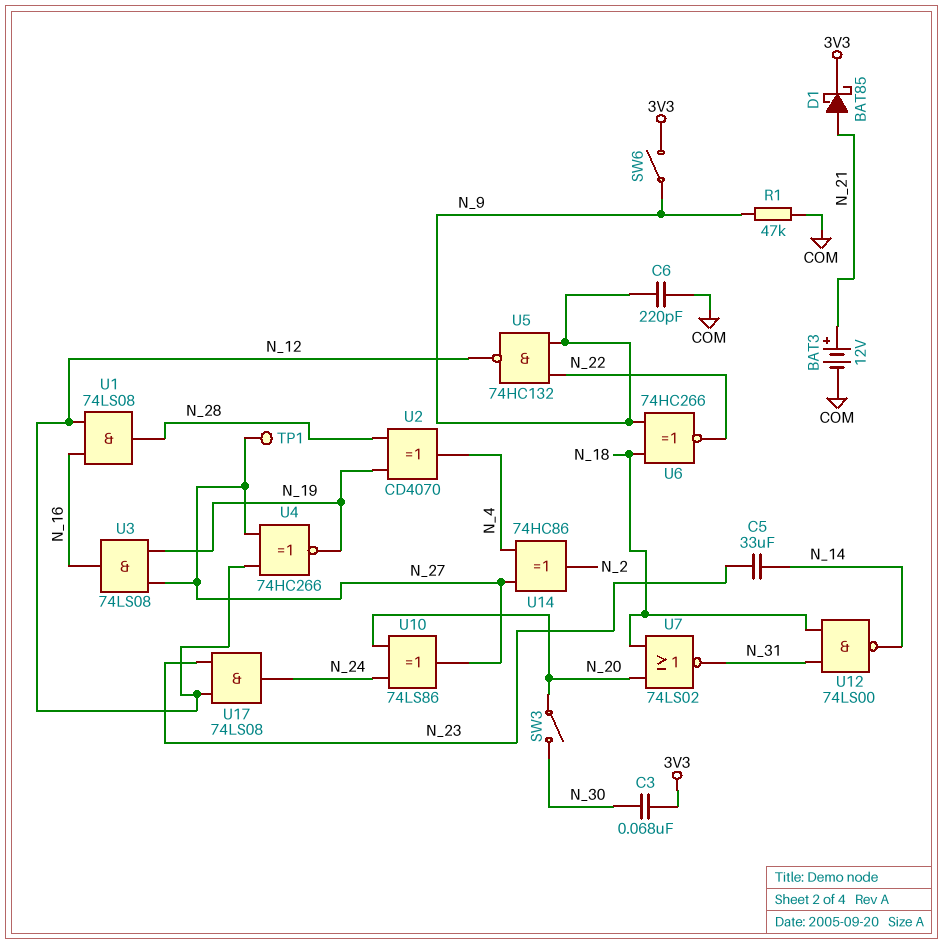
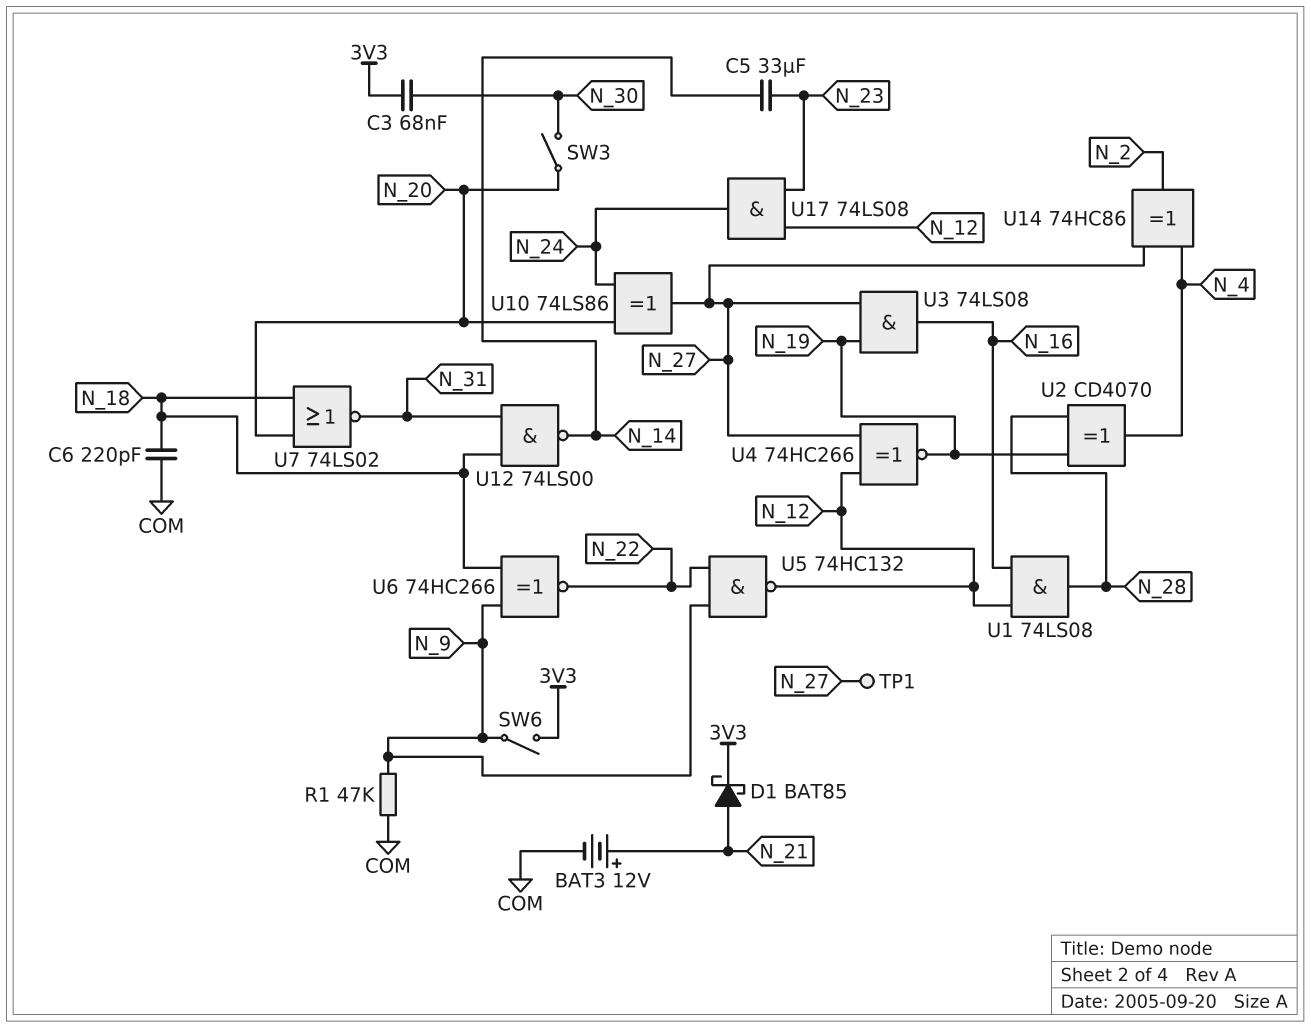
C6: 220pF (COM, N_9) -> 220pF (COM, N_18)

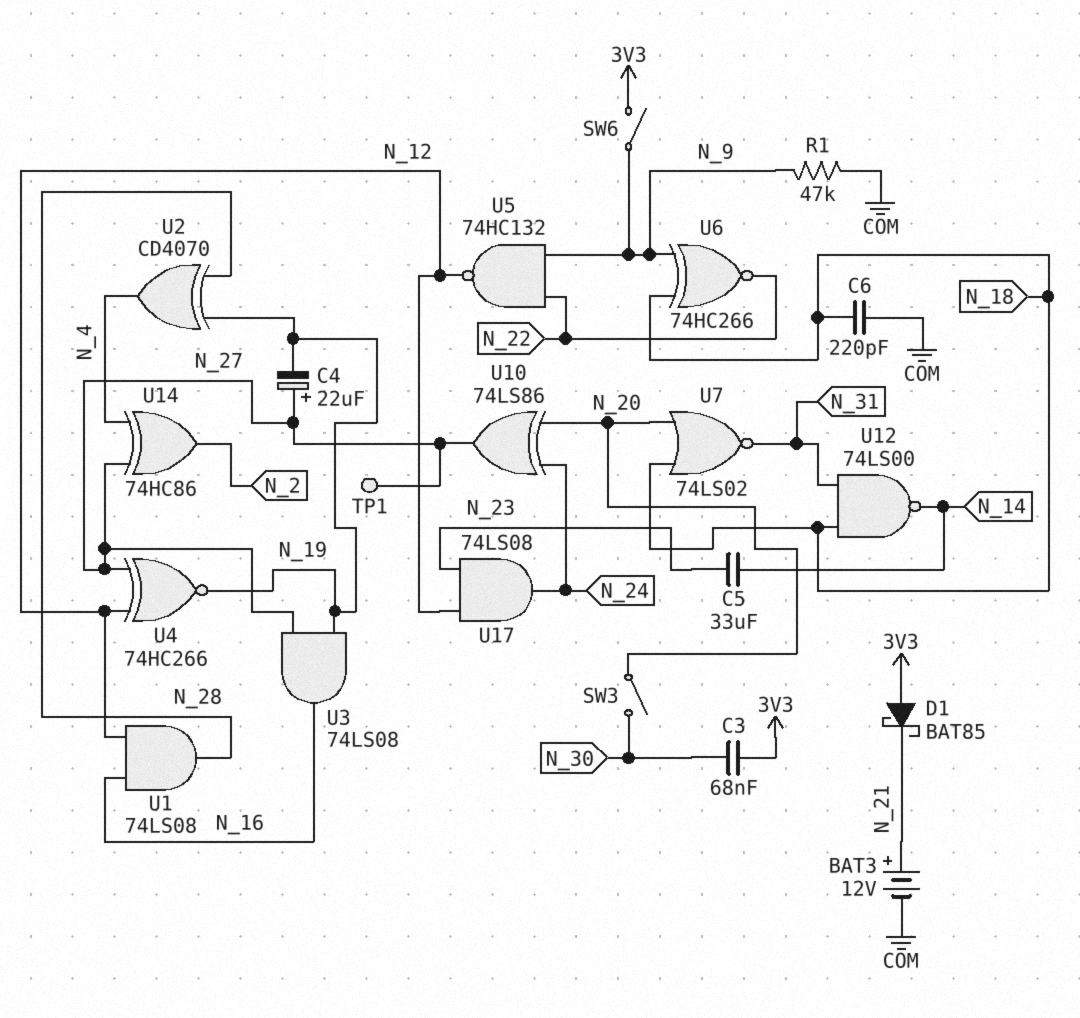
C4: none -> 22uF (plus N_27, minus N_19)
D1: schottky BAT85 (A N_21, K 3V3) -> schottky BAT85 (A 3V3, K N_21)

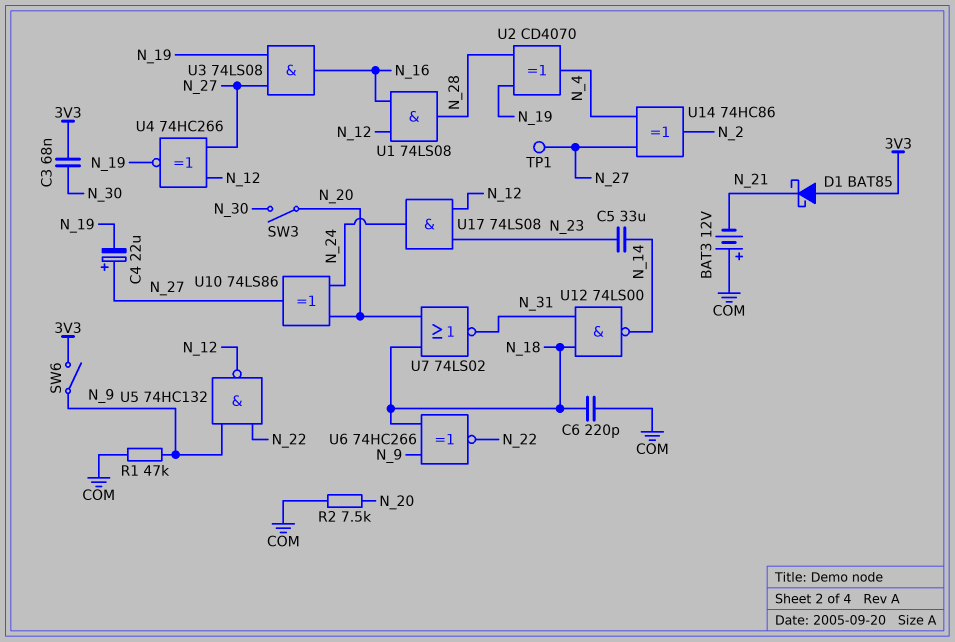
BAT3: 12V (plus N_21, minus COM) -> 12V (plus COM, minus N_21)
R2: none -> 7.5k (COM, N_20)

